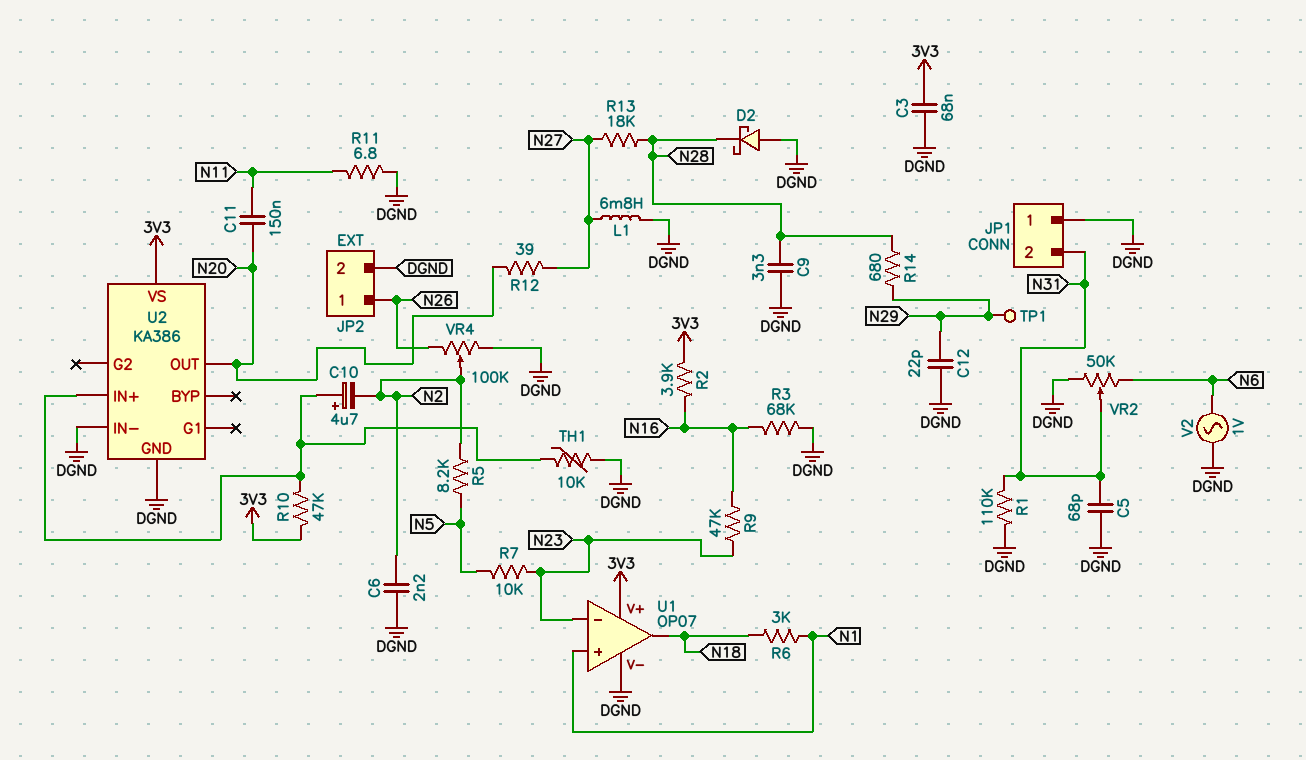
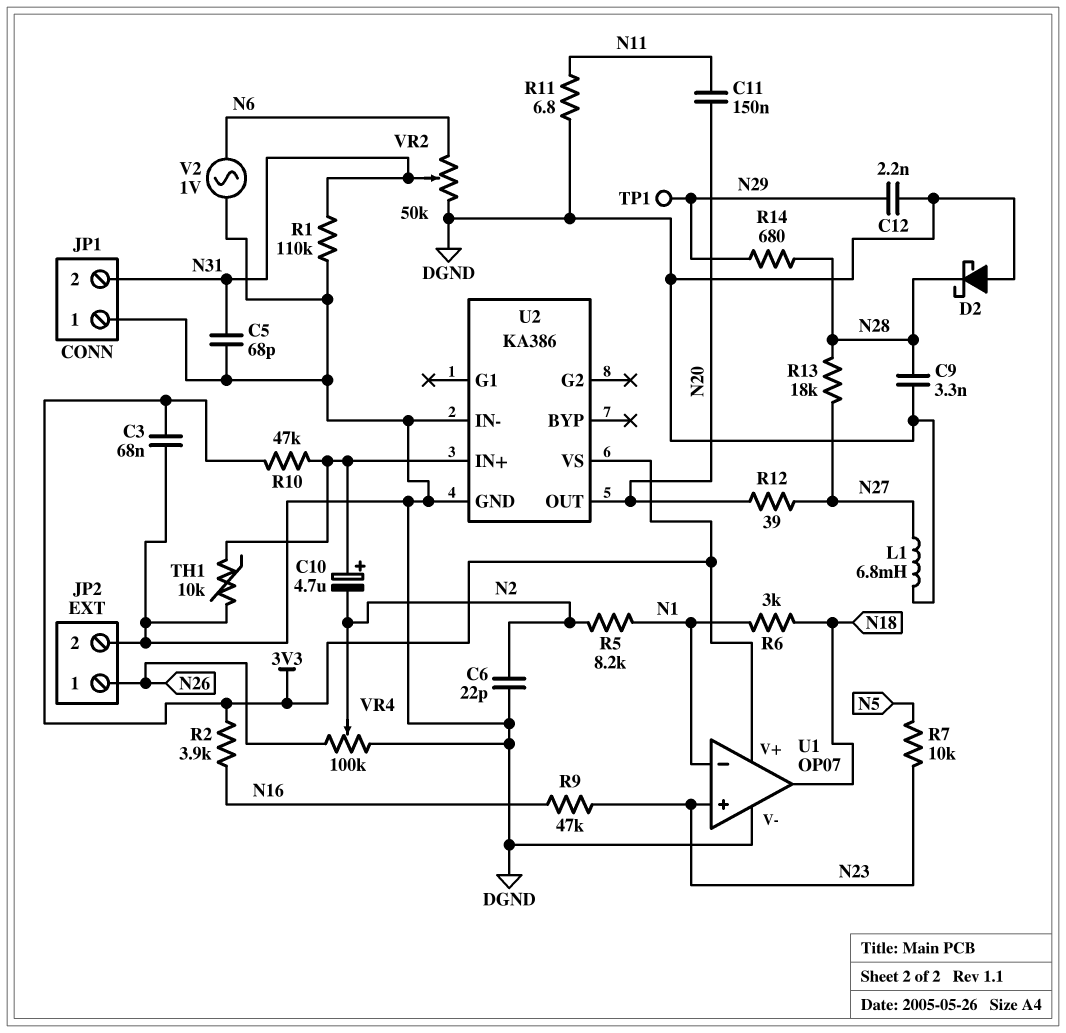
C6: 2.2nF (DGND, N2) -> 22pF (DGND, N2)
C12: 22pF (DGND, N29) -> 2.2nF (DGND, N29)
R3: 68k (DGND, N16) -> none
R5: 8.2k (N2, N5) -> 8.2k (N1, N2)
U1 pin in+: N1 -> N23
U1 pin in-: N23 -> N1

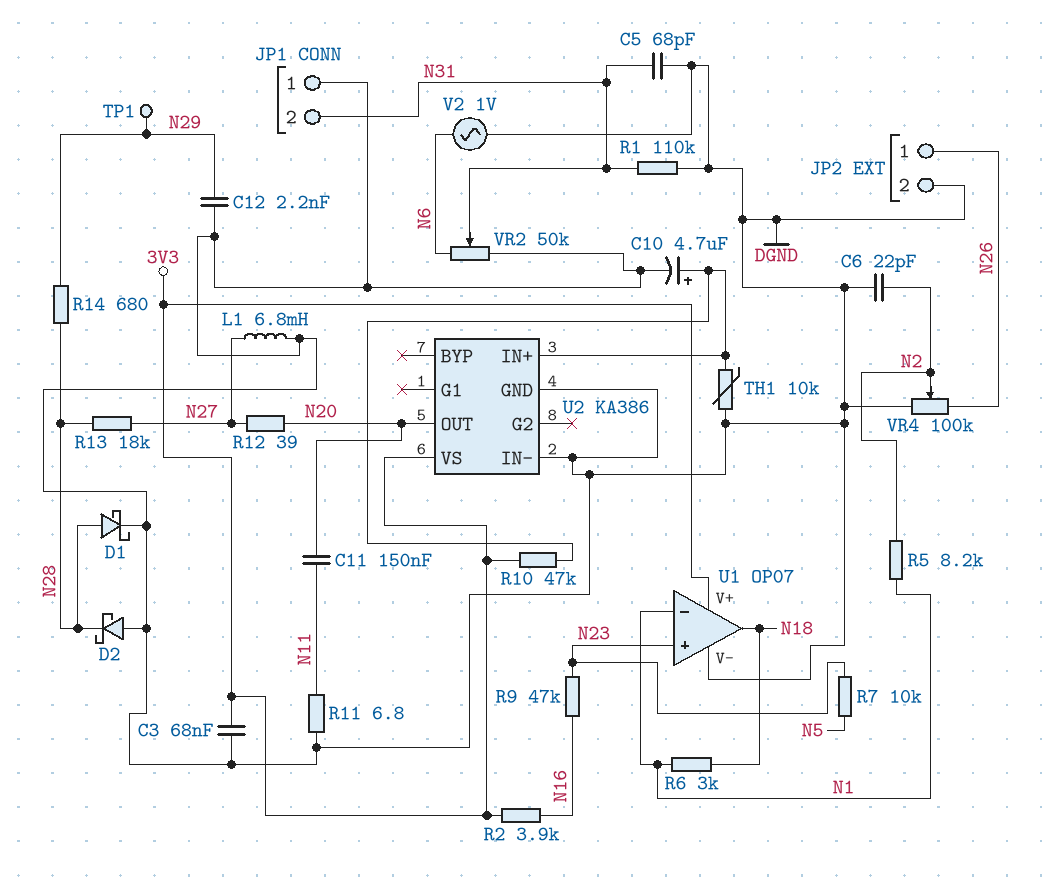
C9: 3.3nF (DGND, N28) -> none
C10: 4.7uF (plus U2/IN+, minus N2) -> 4.7uF (plus U2/IN+, minus DGND)
D1: none -> schottky (A N28, K DGND)

